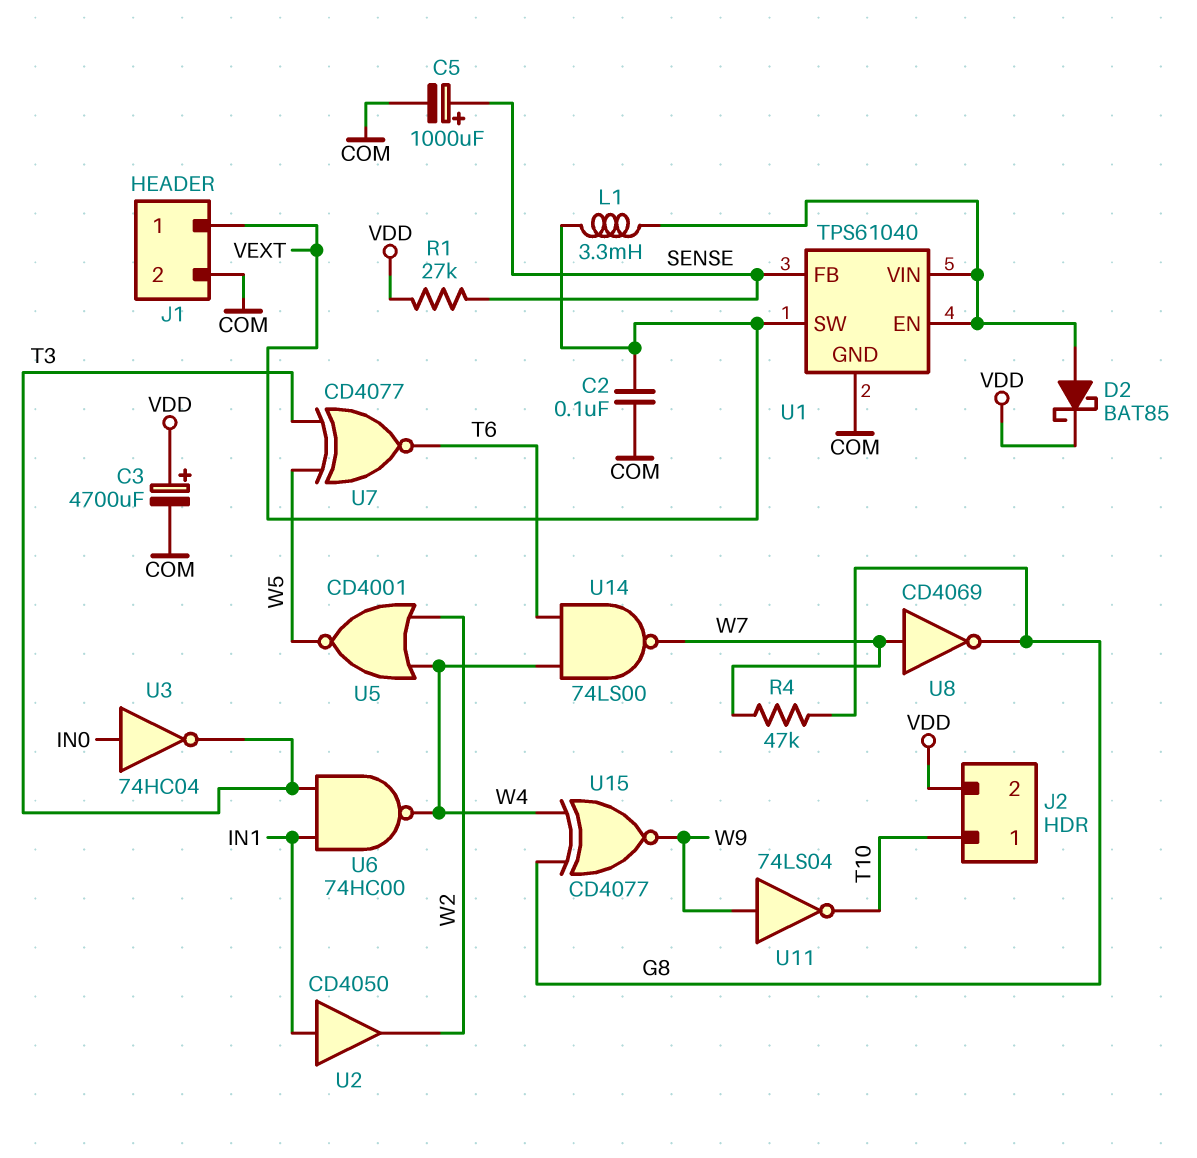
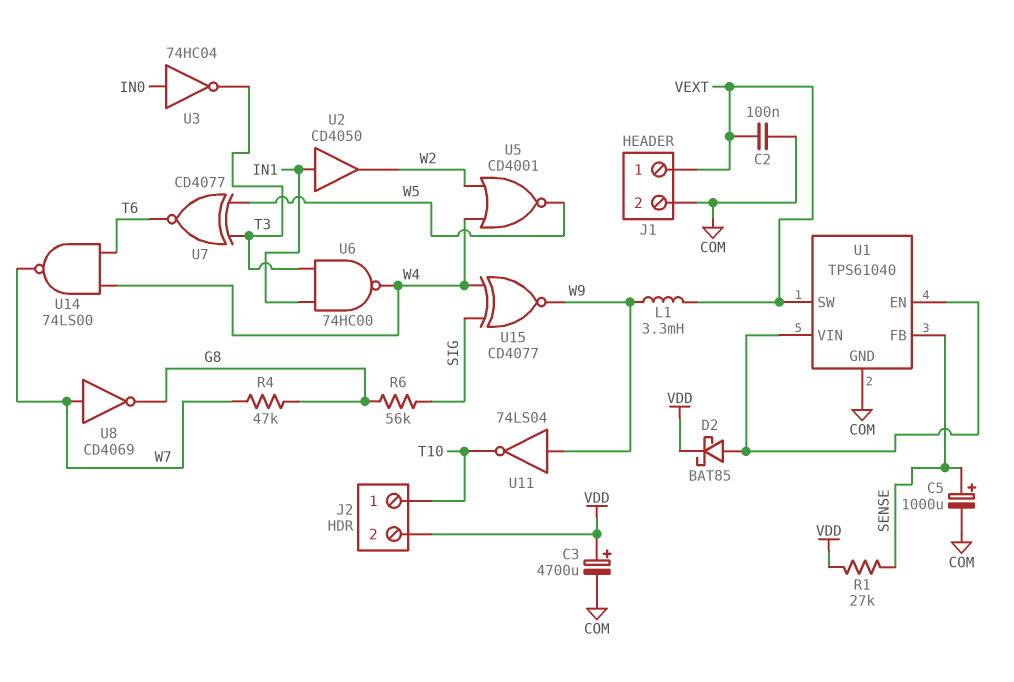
L1: 3.3mH (U1/EN, VEXT) -> 3.3mH (VEXT, W9)
R6: none -> 56k (G8, SIG)
U15: XNOR CD4077 (in G8, in W4, out W9) -> XNOR CD4077 (in SIG, in W4, out W9)

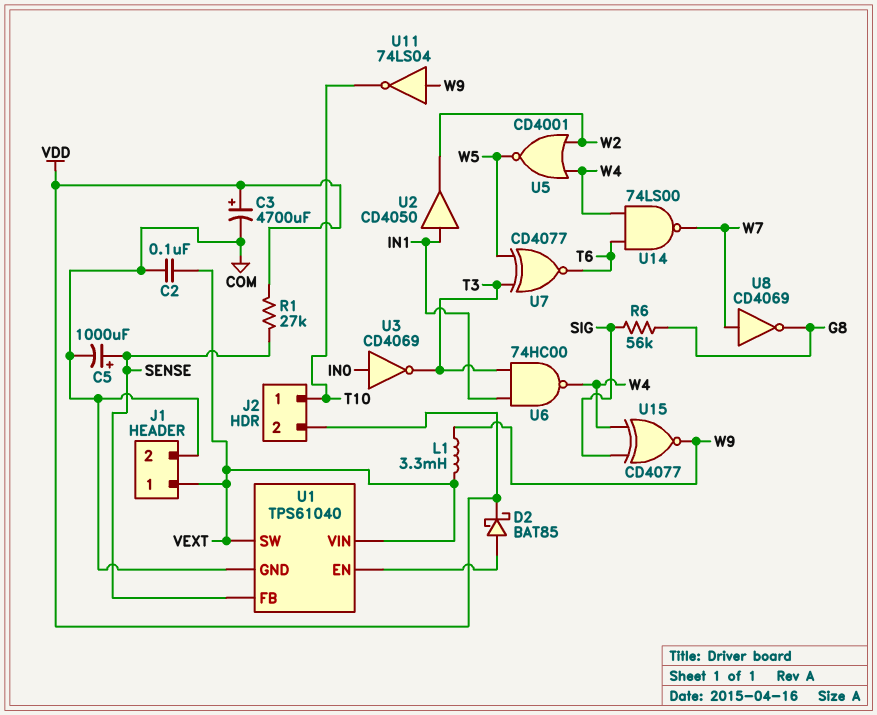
R4: 47k (G8, W7) -> none
U1 pin VIN: U1/EN -> VEXT
U3: NOT 74HC04 (in IN0, out T3) -> NOT CD4069 (in IN0, out T3)

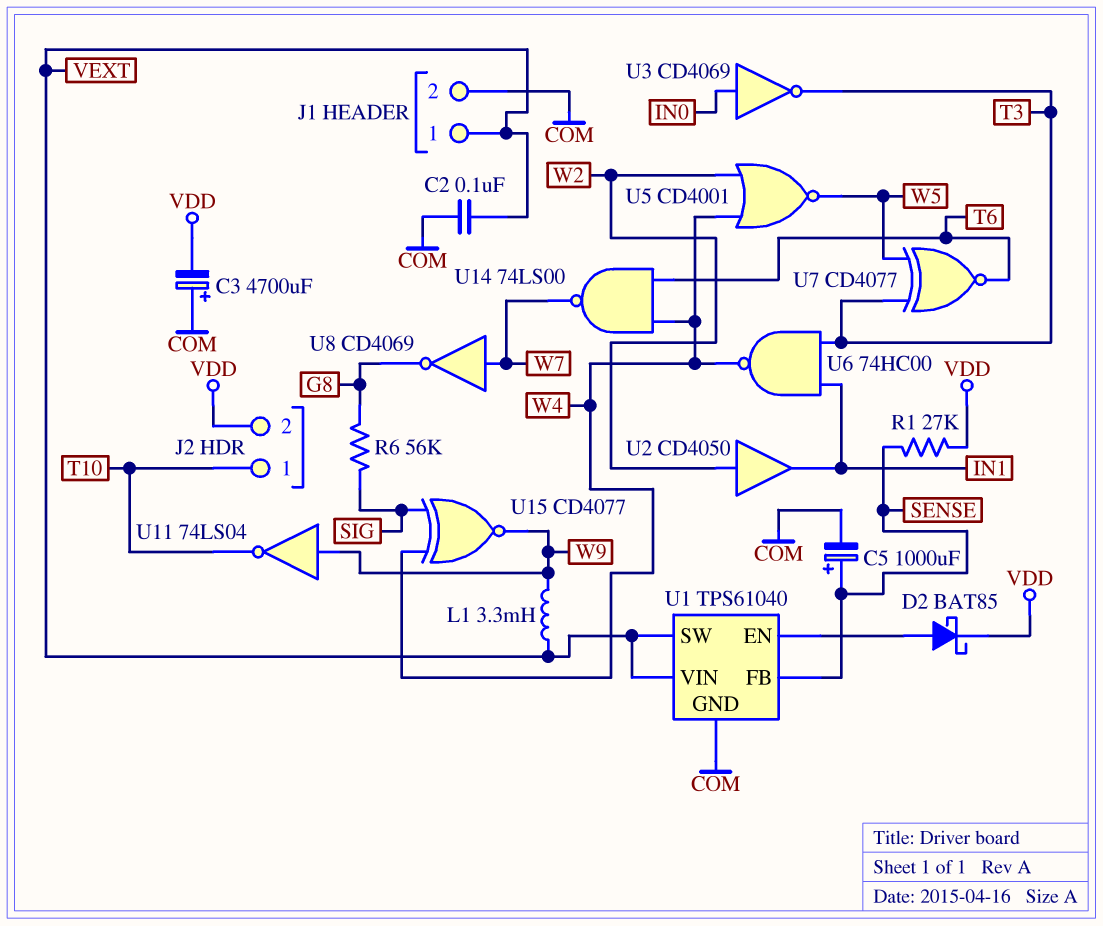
C3: 4700uF (plus VDD, minus COM) -> 4700uF (plus COM, minus VDD)
U2: buffer CD4050 (in IN1, out W2) -> buffer CD4050 (in W2, out IN1)

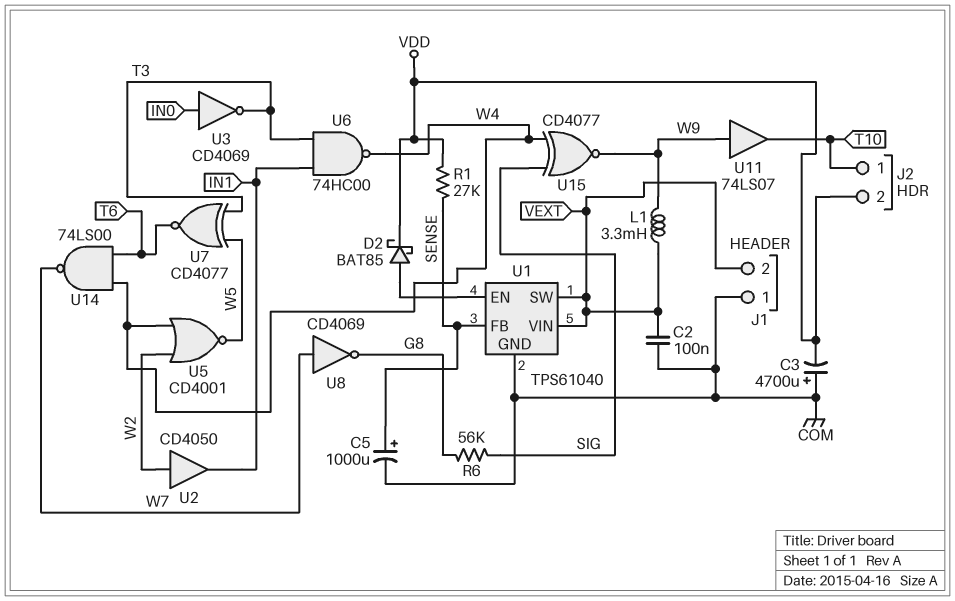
J1 pin 1: VEXT -> COM
J1 pin 2: COM -> VEXT
U11: NOT 74LS04 (in W9, out T10) -> buffer 74LS07 (in W9, out T10)

